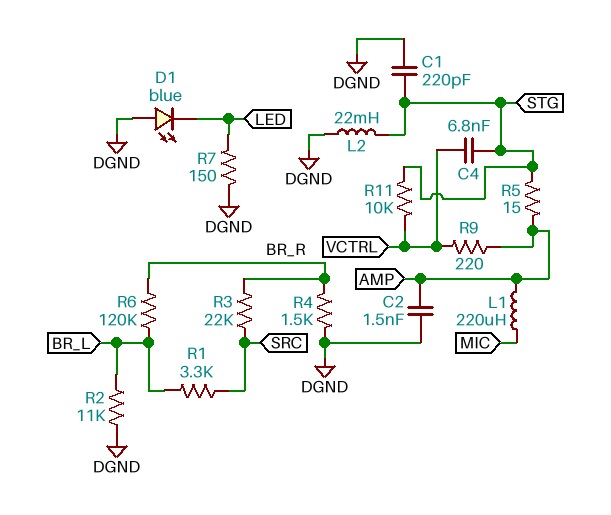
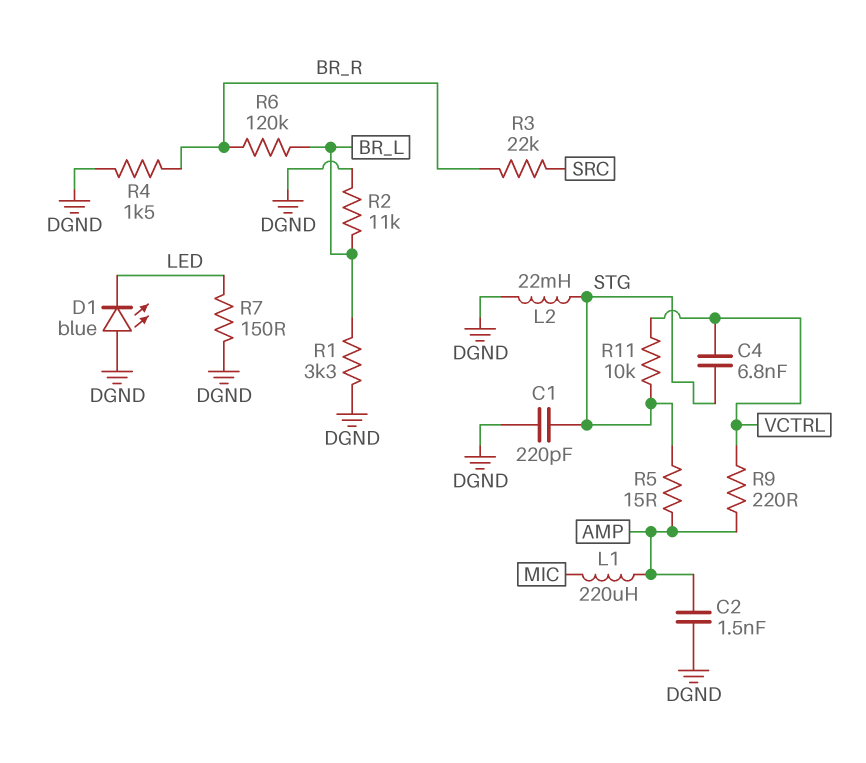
R1: 3.3k (BR_L, SRC) -> 3.3k (BR_L, DGND)

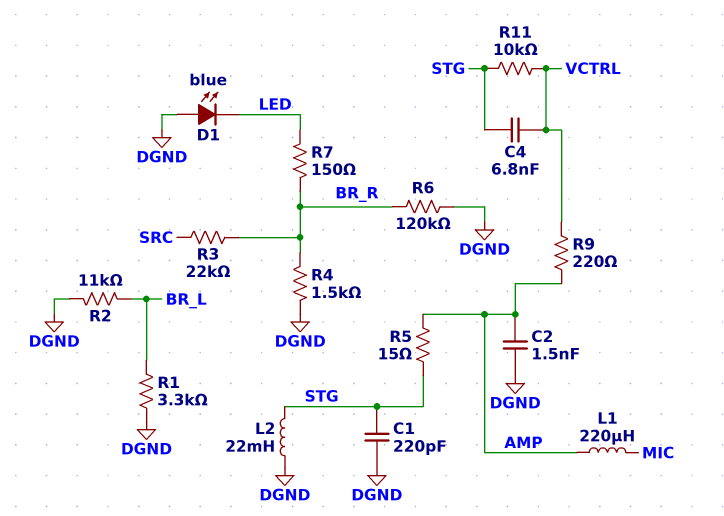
R6: 120k (BR_L, BR_R) -> 120k (BR_R, DGND)
R7: 150 (DGND, LED) -> 150 (BR_R, LED)

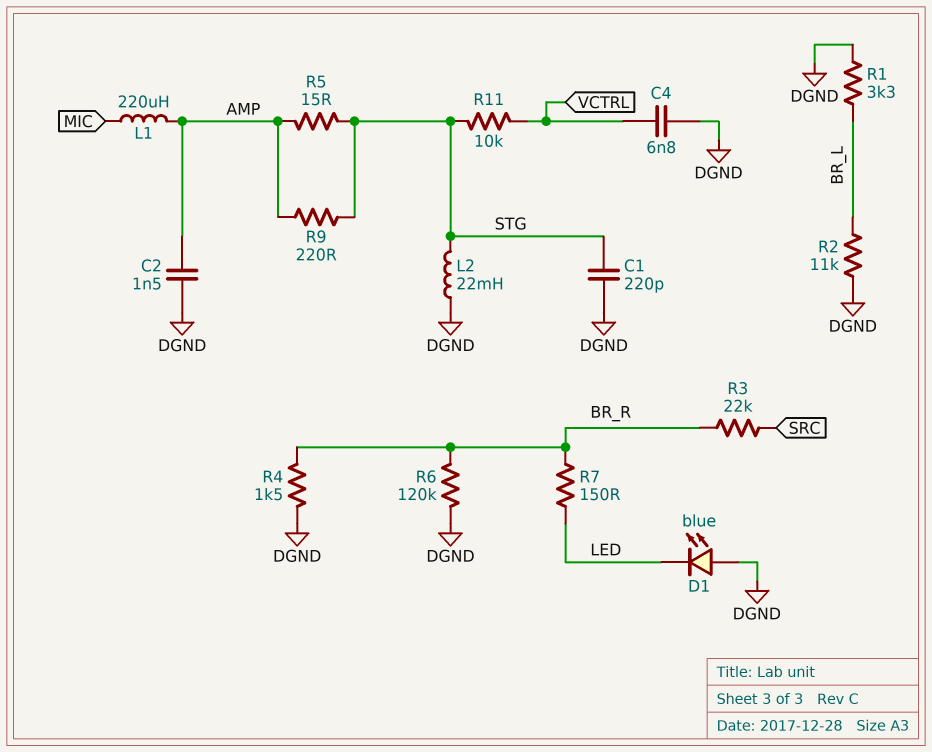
C4: 6.8nF (STG, VCTRL) -> 6.8nF (DGND, VCTRL)
R9: 220 (AMP, VCTRL) -> 220 (AMP, STG)

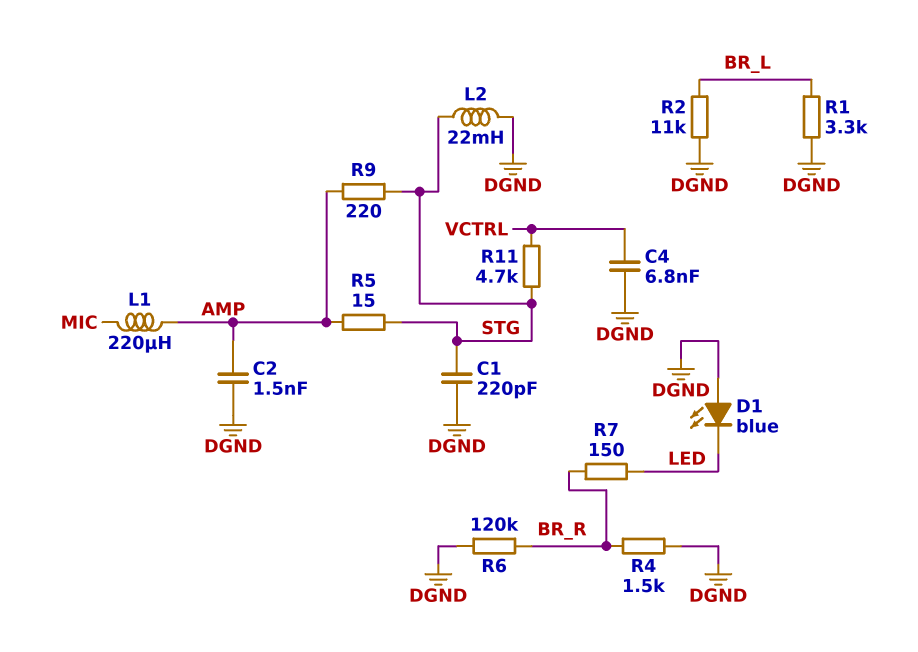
R3: 22k (BR_R, SRC) -> none
R11: 10k (STG, VCTRL) -> 4.7k (STG, VCTRL)

